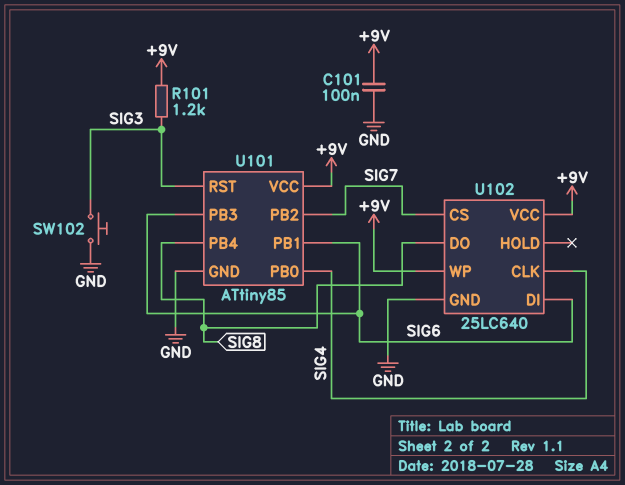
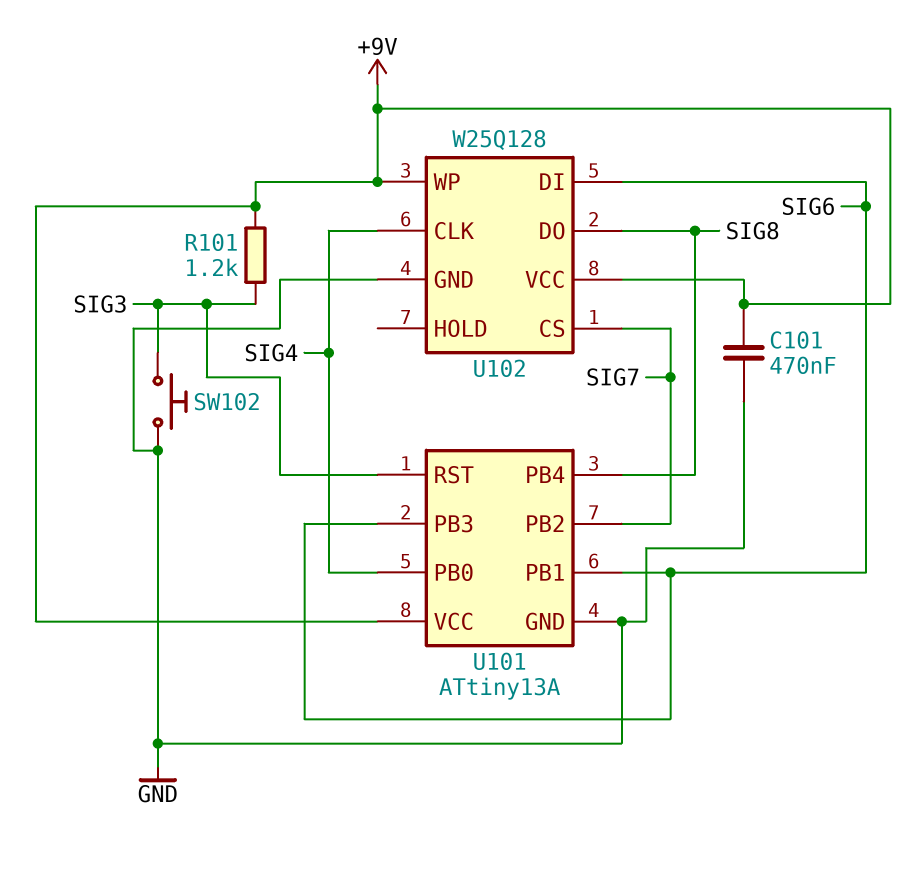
C101: 100nF (+9V, GND) -> 470nF (+9V, GND)
U101: ATtiny85 -> ATtiny13A
U102: 25LC640 -> W25Q128

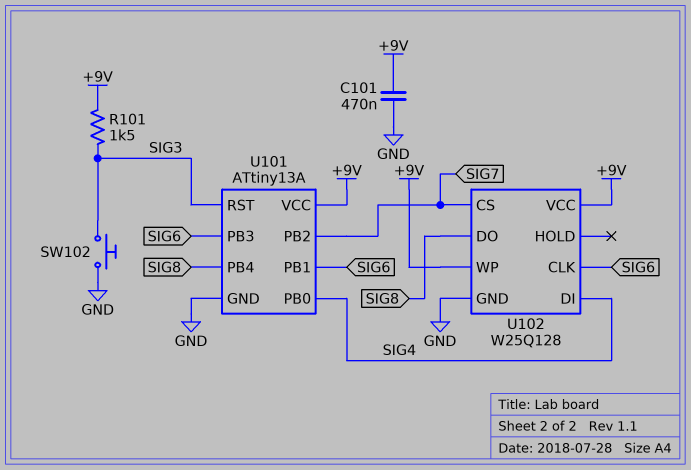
R101: 1.2k (+9V, SIG3) -> 1.5k (+9V, SIG3)
U102 pin CLK: SIG4 -> SIG6
U102 pin DI: SIG6 -> SIG4

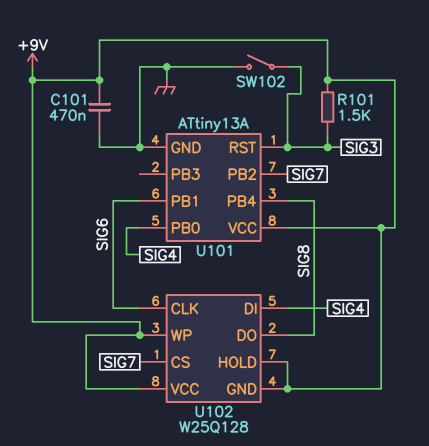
SW102: button (GND, SIG3) -> switch (GND, SIG3)
U101 pin PB3: SIG6 -> none
U102 pin GND: GND -> +9V
U102 pin HOLD: none -> +9V

